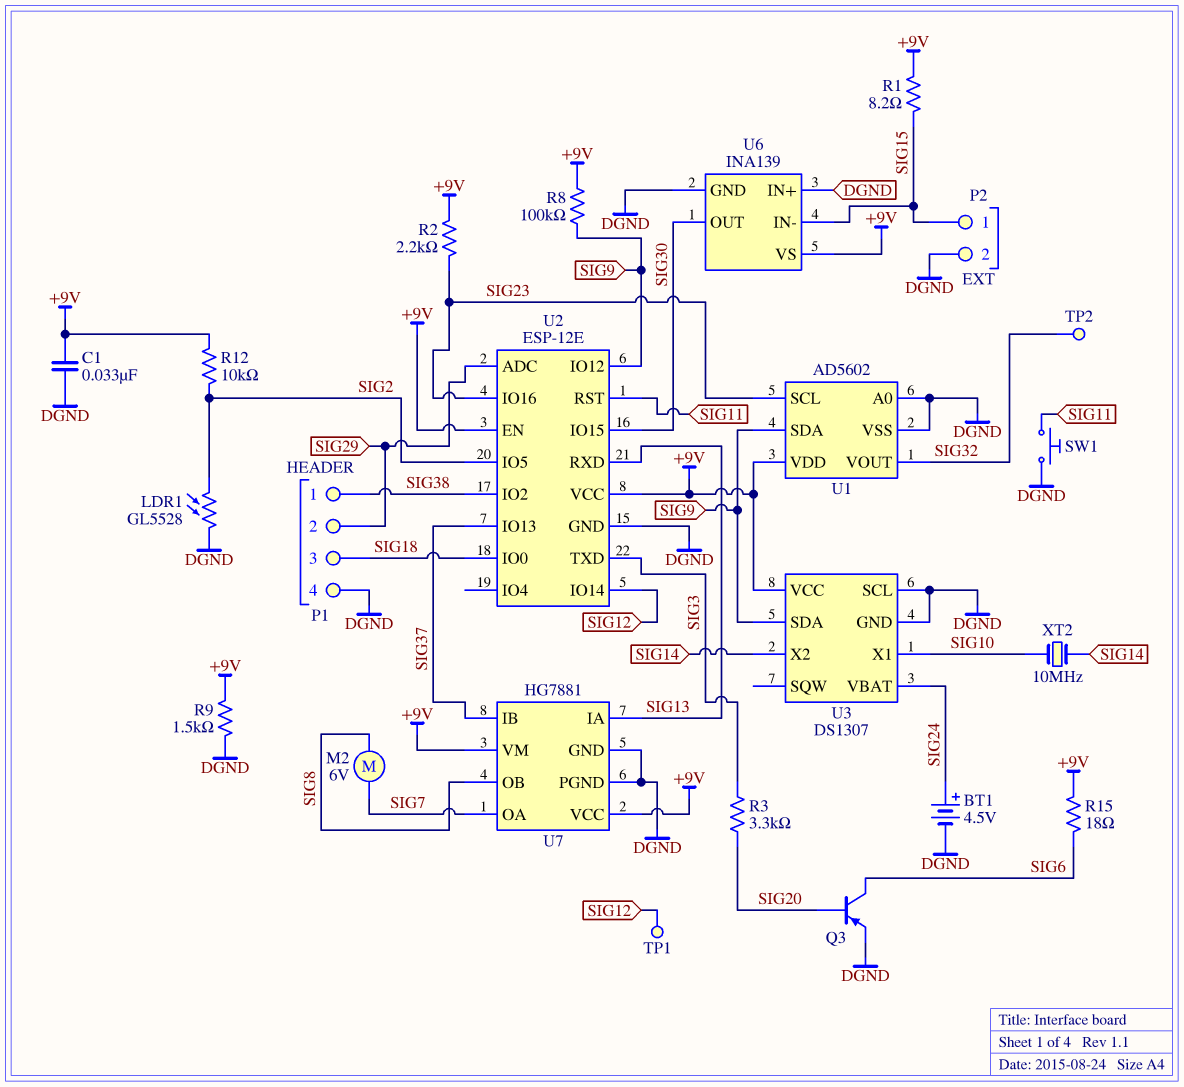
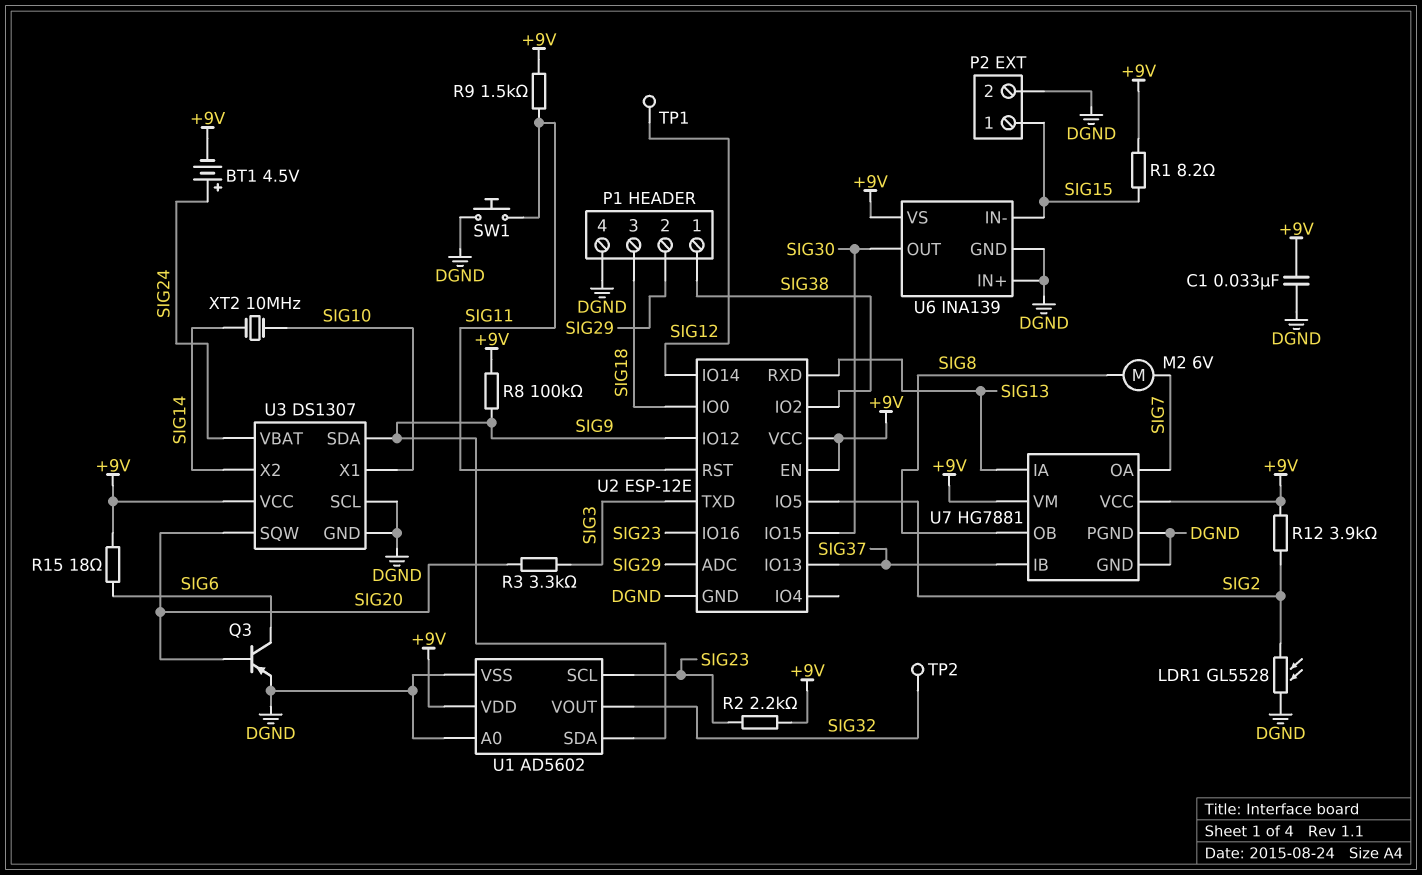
BT1: 4.5V (plus SIG24, minus DGND) -> 4.5V (plus SIG24, minus +9V)
R9: 1.5k (+9V, DGND) -> 1.5k (+9V, SIG11)
R12: 10k (+9V, SIG2) -> 3.9k (+9V, SIG2)
U3 pin SQW: none -> SIG20

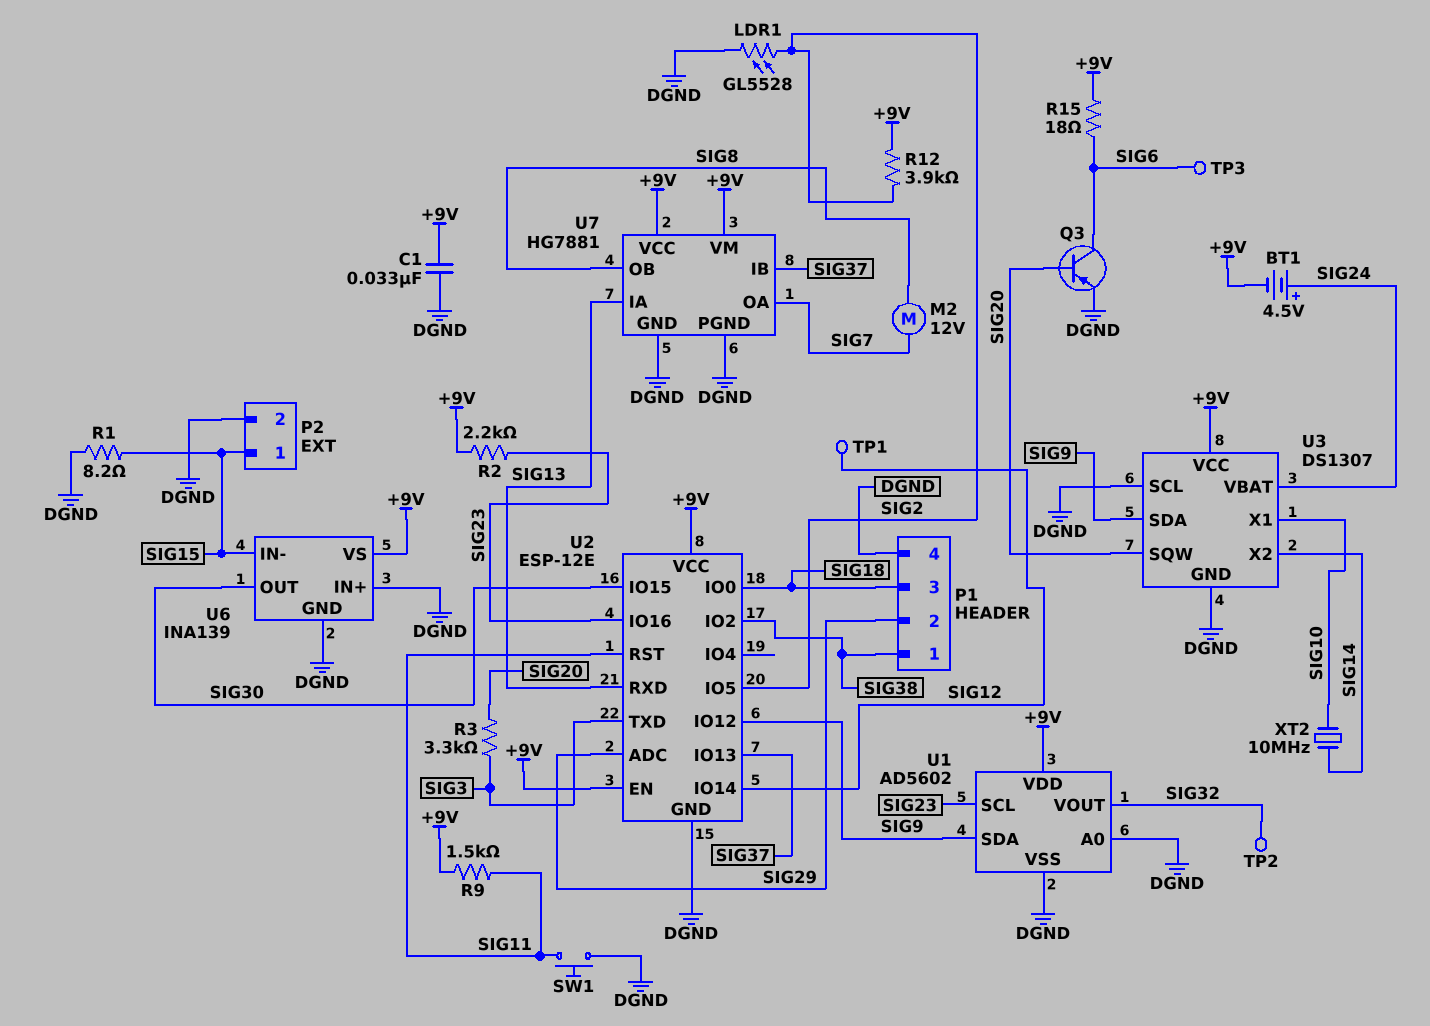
M2: motor 6V (SIG7, SIG8) -> motor 12V (SIG7, SIG8)
R1: 8.2 (+9V, SIG15) -> 8.2 (DGND, SIG15)
R8: 100k (+9V, SIG9) -> none
TP3: none -> test point (SIG6)

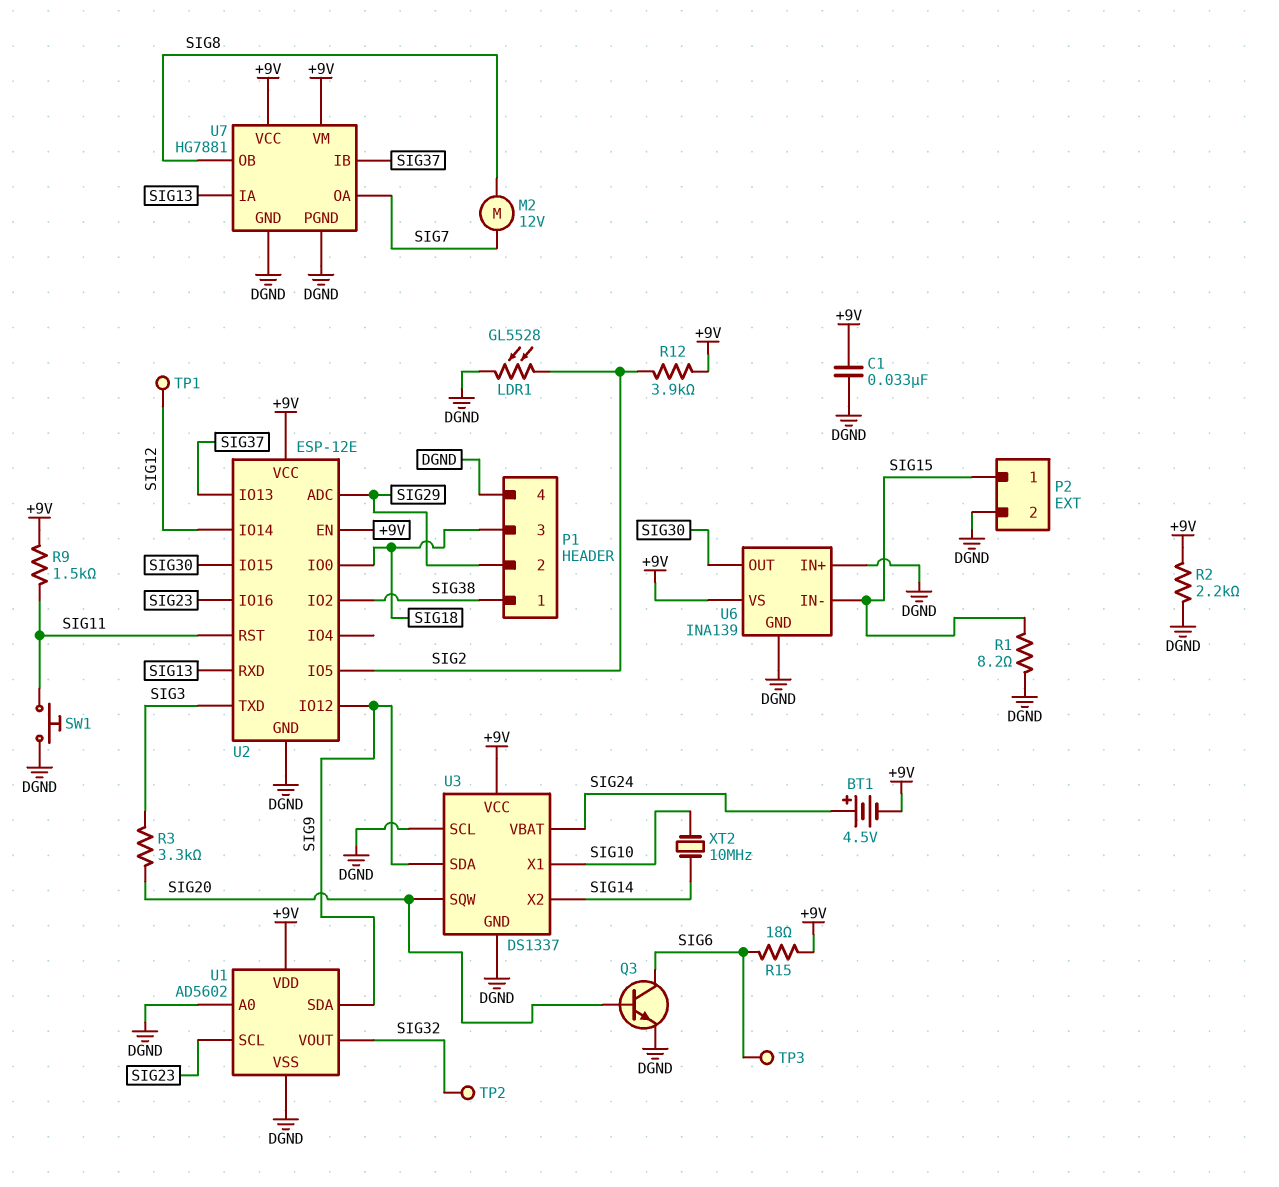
Q3: PNP (B SIG20, C SIG6, E DGND) -> NPN (B SIG20, C SIG6, E DGND)
R2: 2.2k (+9V, SIG23) -> 2.2k (+9V, DGND)
U3: DS1307 -> DS1337

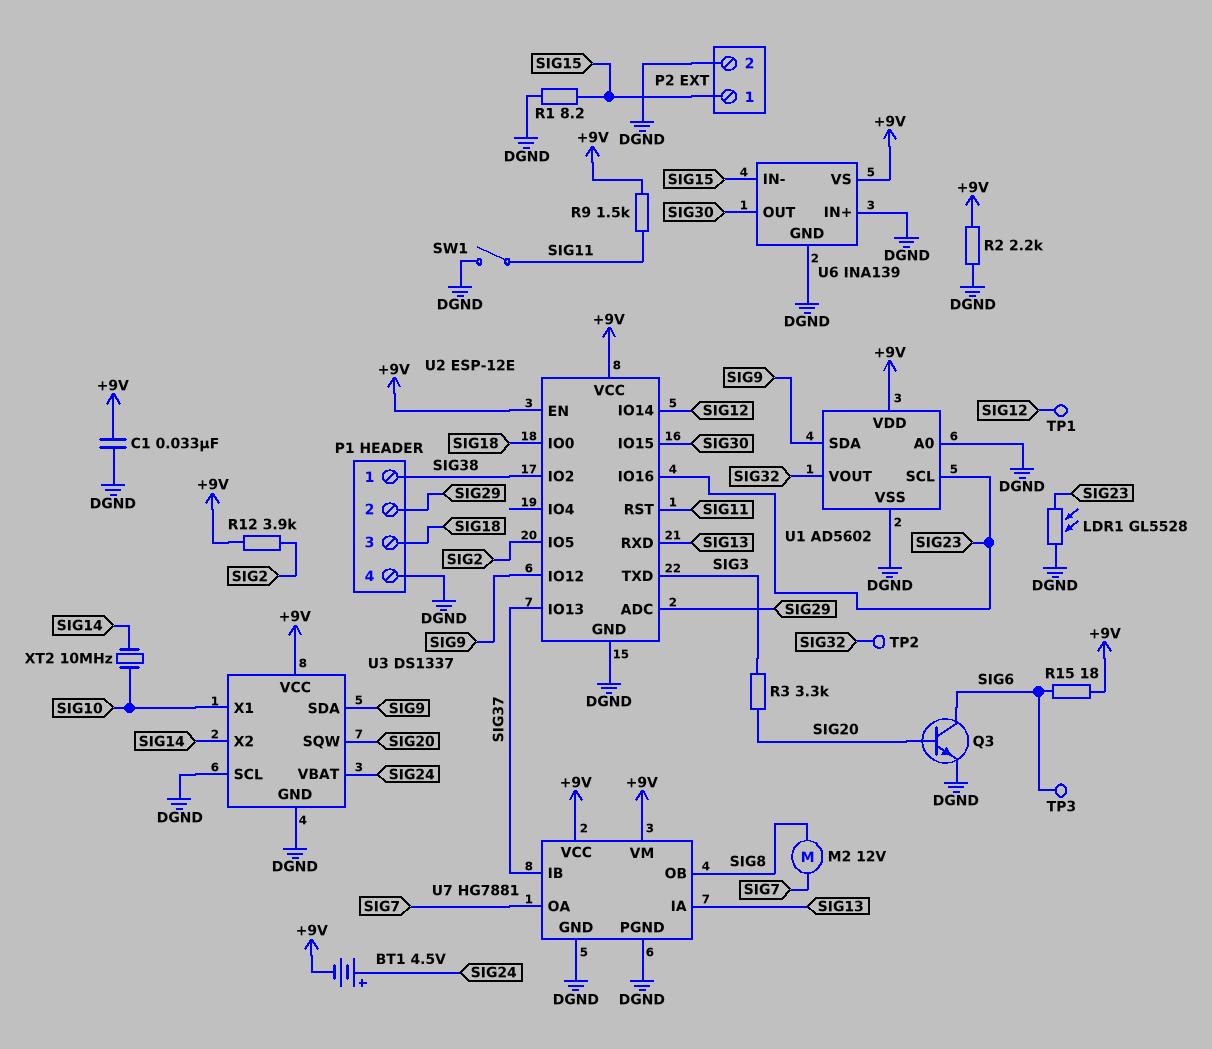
LDR1: GL5528 (DGND, SIG2) -> GL5528 (DGND, SIG23)
SW1: button (DGND, SIG11) -> switch (DGND, SIG11)

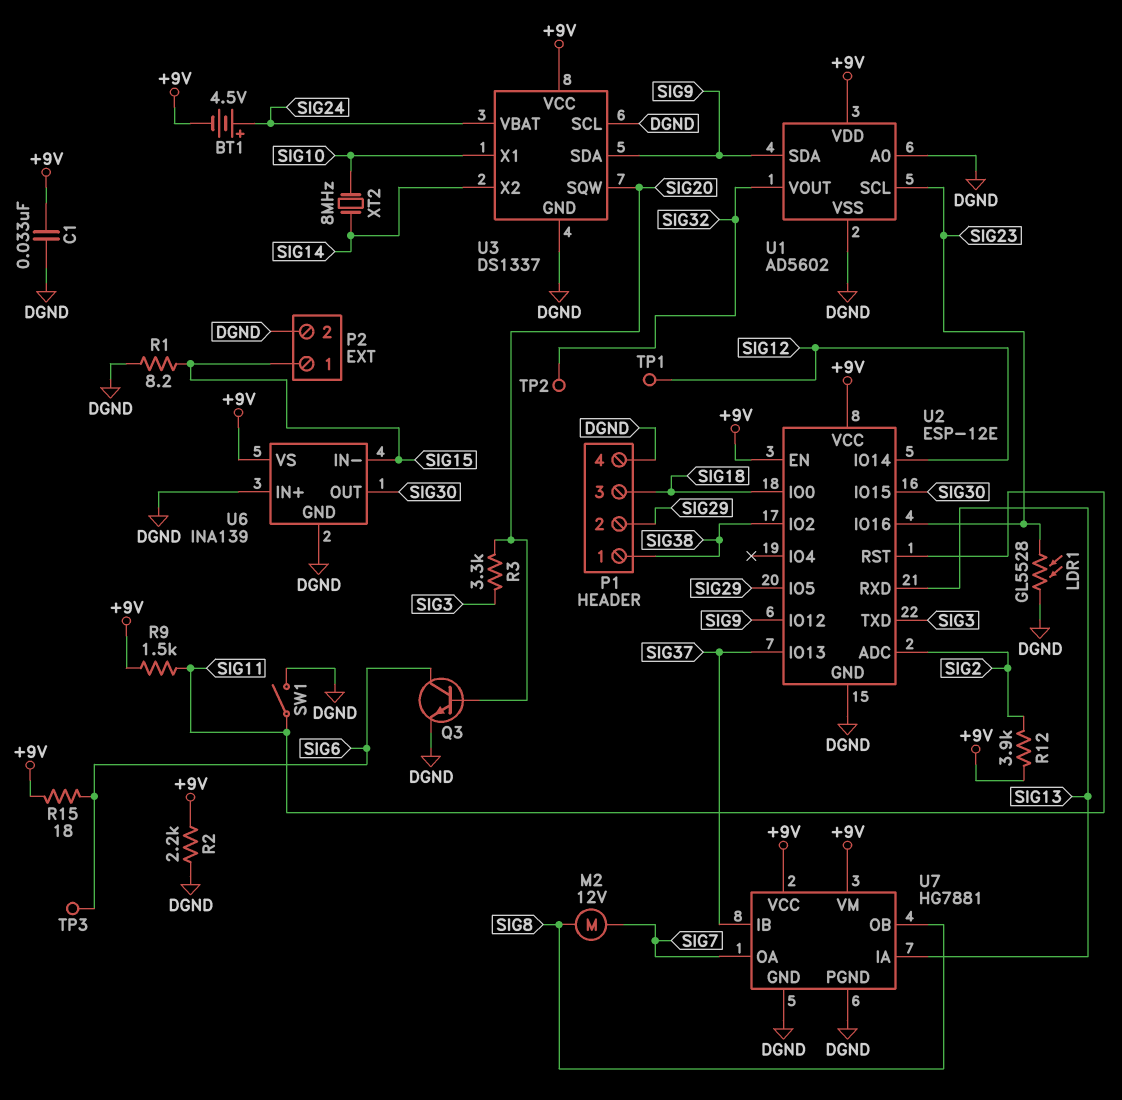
U2 pin ADC: SIG29 -> SIG2
U2 pin IO5: SIG2 -> SIG29
XT2: 10MHz (SIG10, SIG14) -> 8MHz (SIG10, SIG14)

